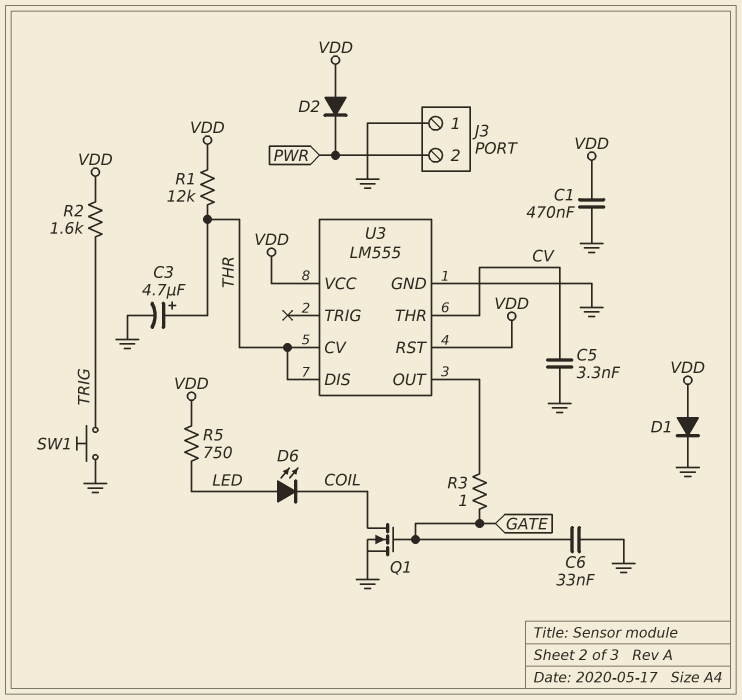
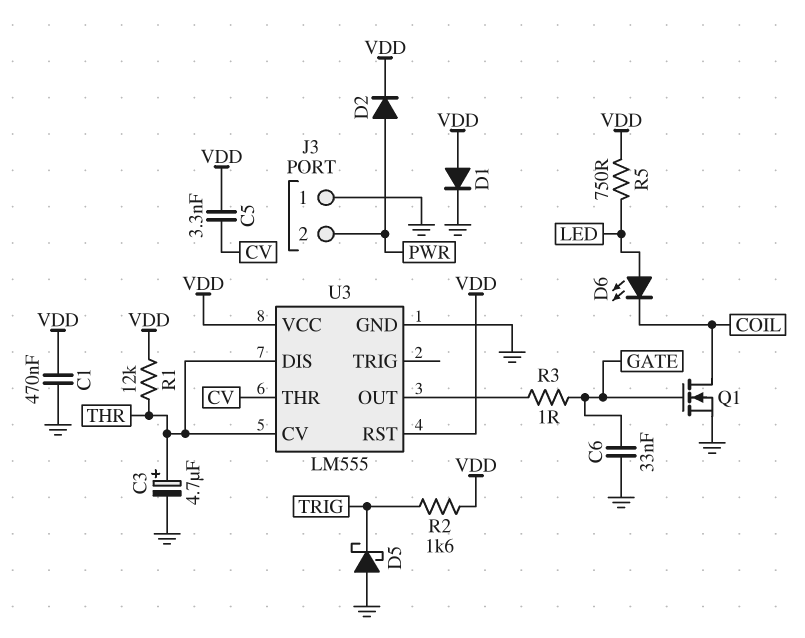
C5: 3.3nF (CV, GND) -> 3.3nF (CV, VDD)
D2: diode (A VDD, K PWR) -> diode (A PWR, K VDD)
D5: none -> schottky (A GND, K TRIG)
SW1: button (GND, TRIG) -> none

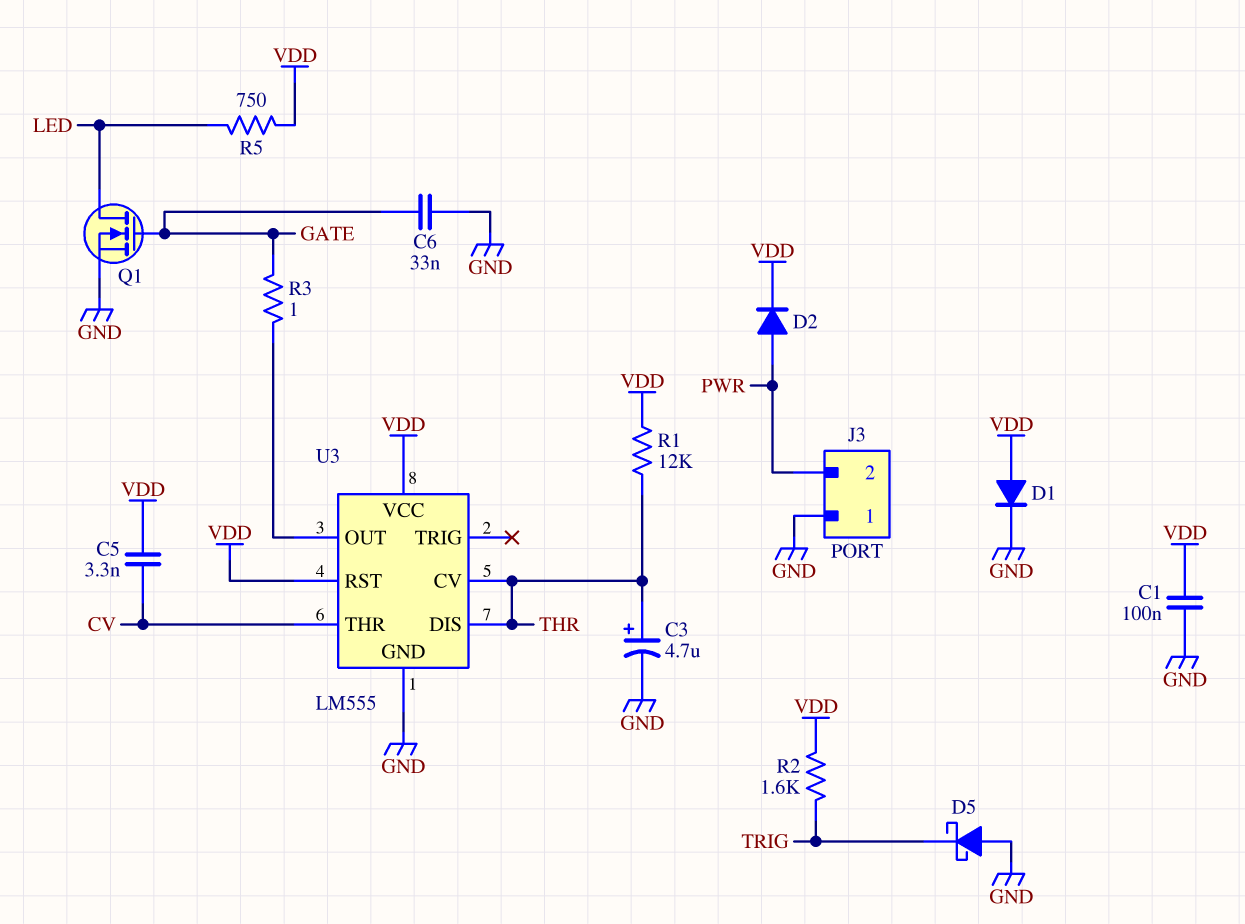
C1: 470nF (GND, VDD) -> 100nF (GND, VDD)
D6: LED (A LED, K COIL) -> none
Q1: NMOS (G GATE, D COIL, S GND) -> NMOS (G GATE, D LED, S GND)

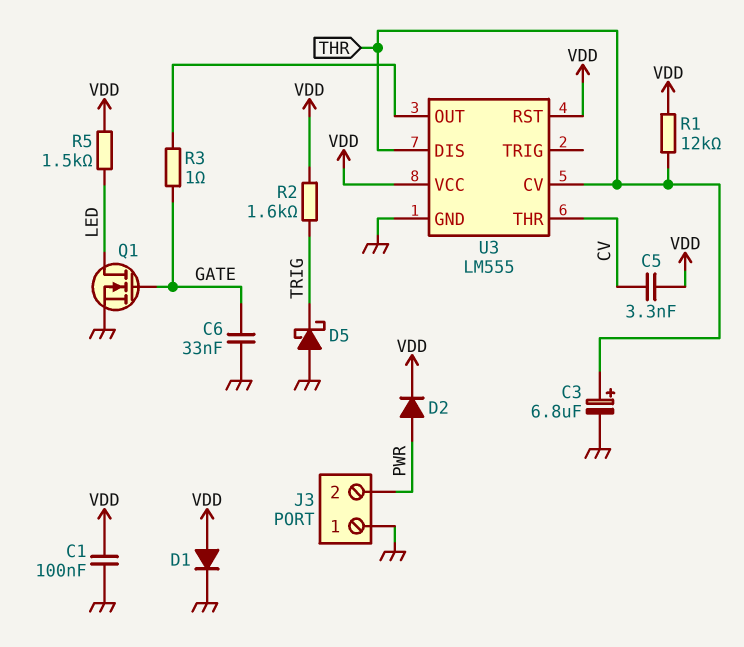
C3: 4.7uF (plus THR, minus GND) -> 6.8uF (plus THR, minus GND)
R5: 750 (LED, VDD) -> 1.5k (LED, VDD)

